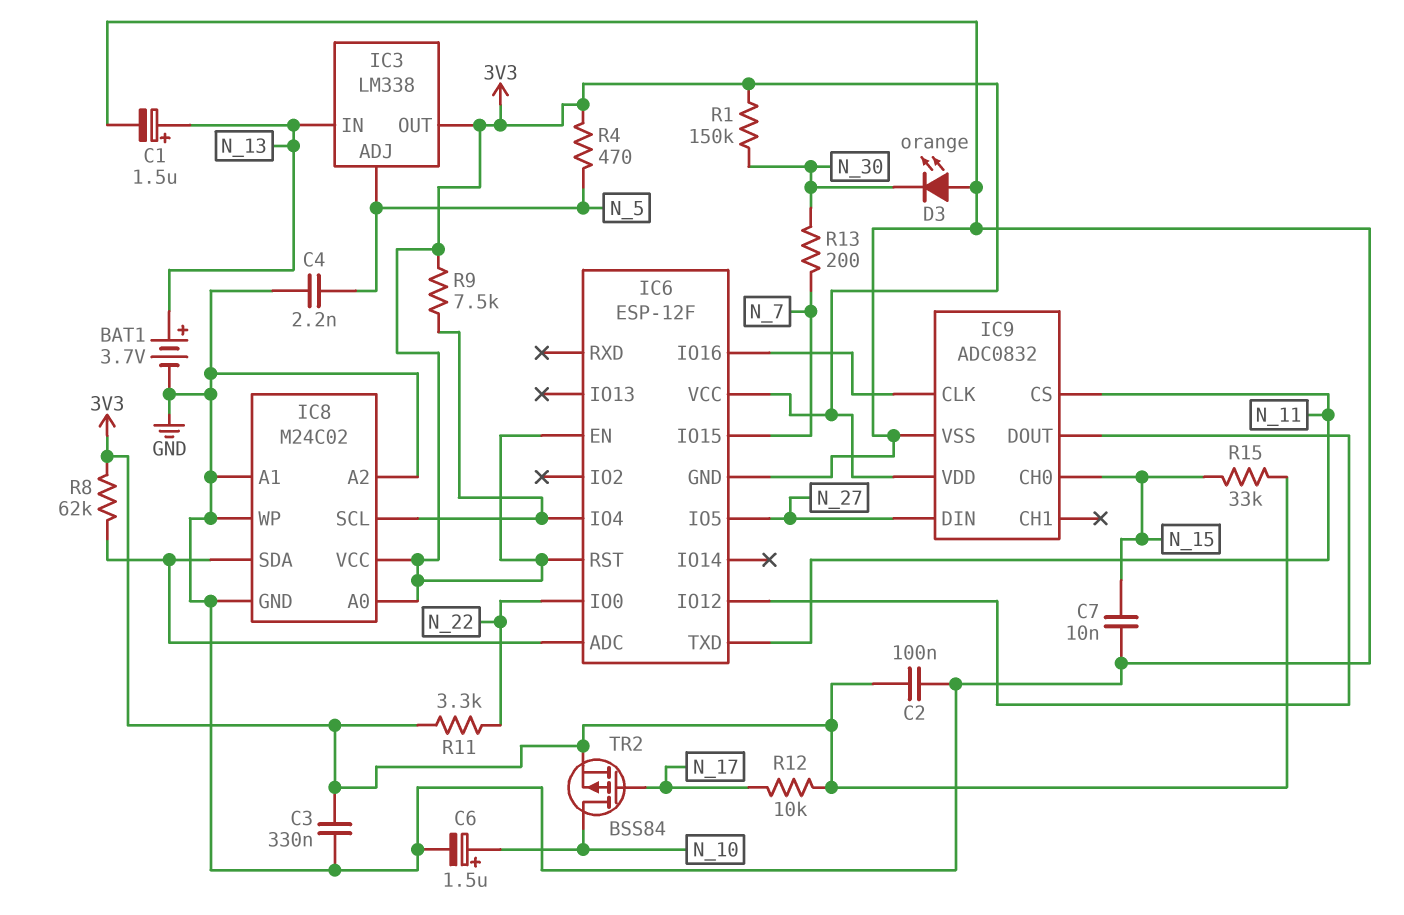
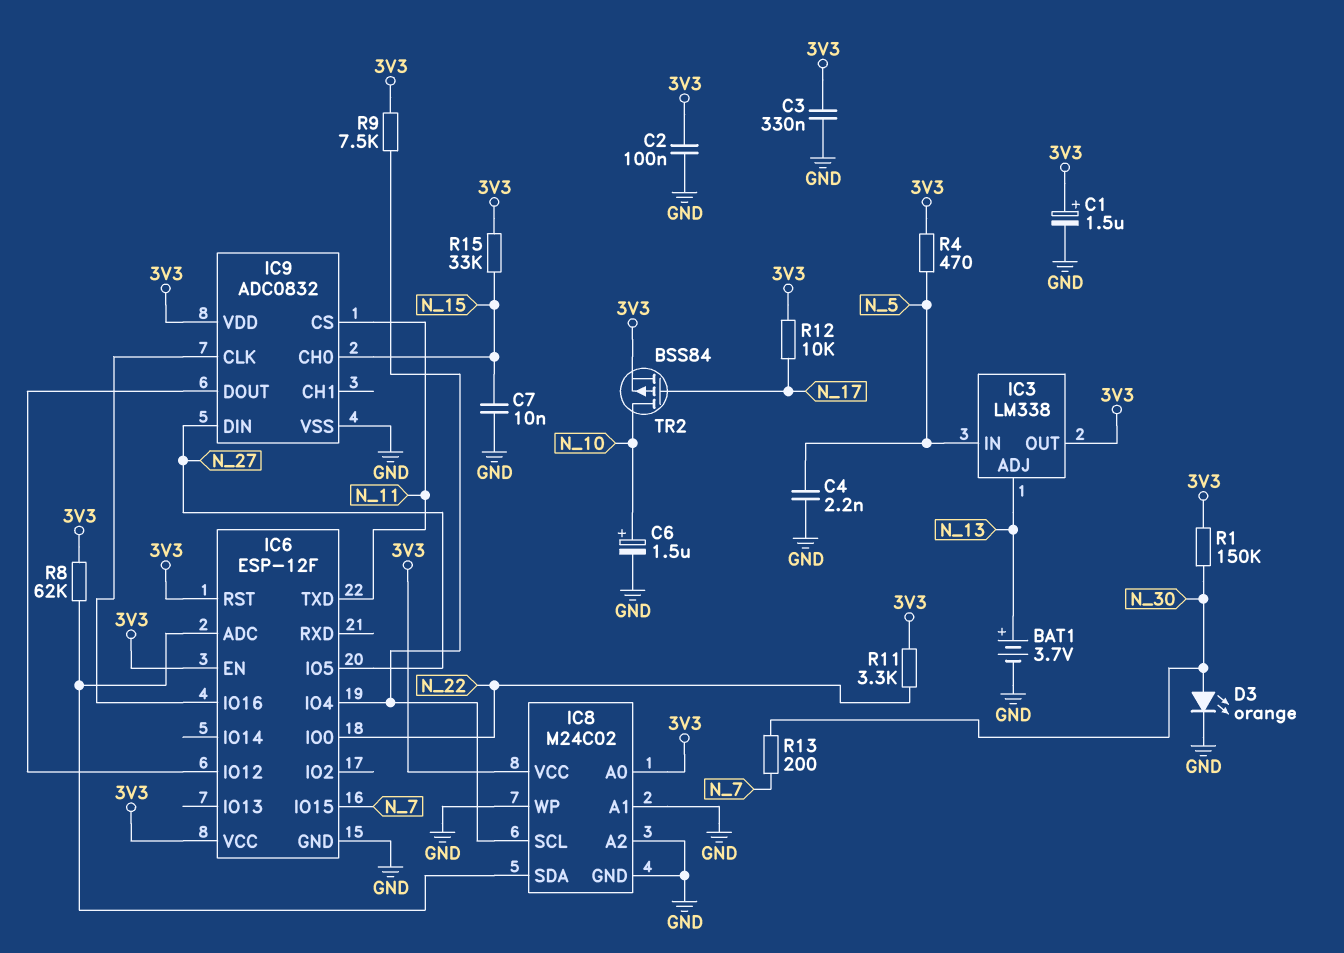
C1: 1.5uF (plus N_13, minus GND) -> 1.5uF (plus 3V3, minus GND)
D3: LED orange (A GND, K N_30) -> LED orange (A N_30, K GND)
IC3 pin ADJ: N_5 -> N_13
IC3 pin IN: N_13 -> N_5

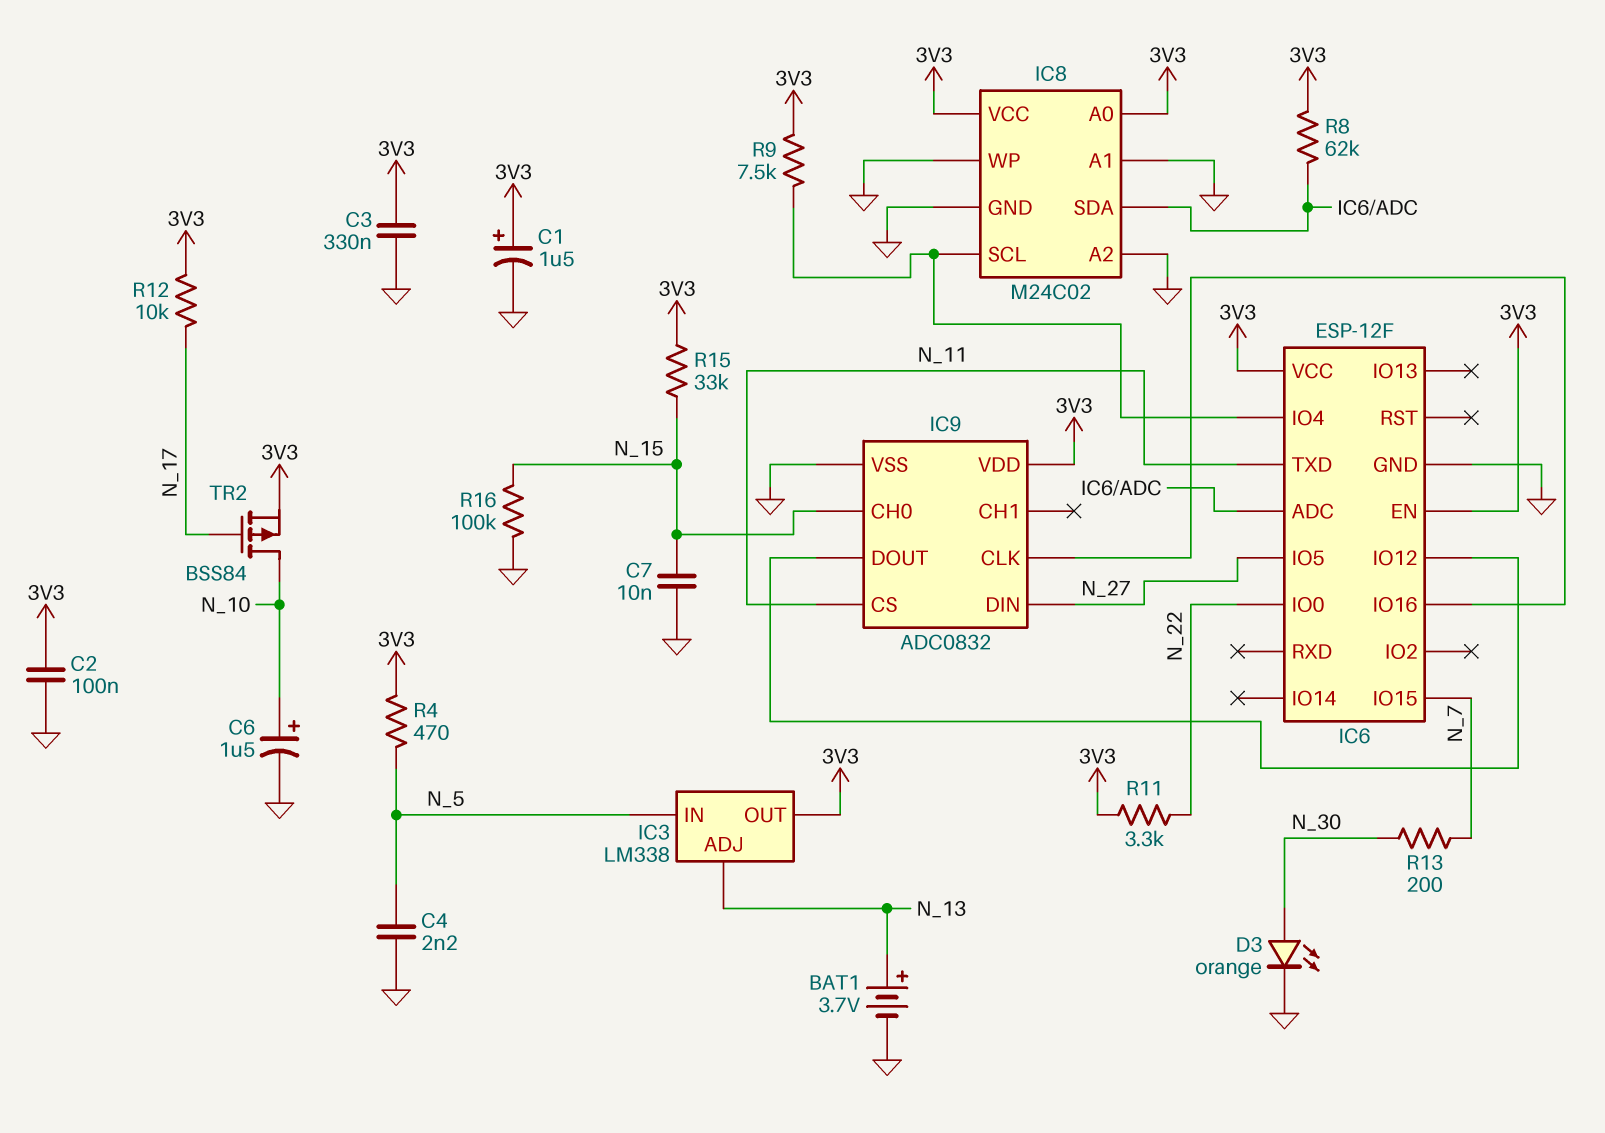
IC6 pin RST: 3V3 -> none
R1: 150k (3V3, N_30) -> none
R16: none -> 100k (GND, N_15)

